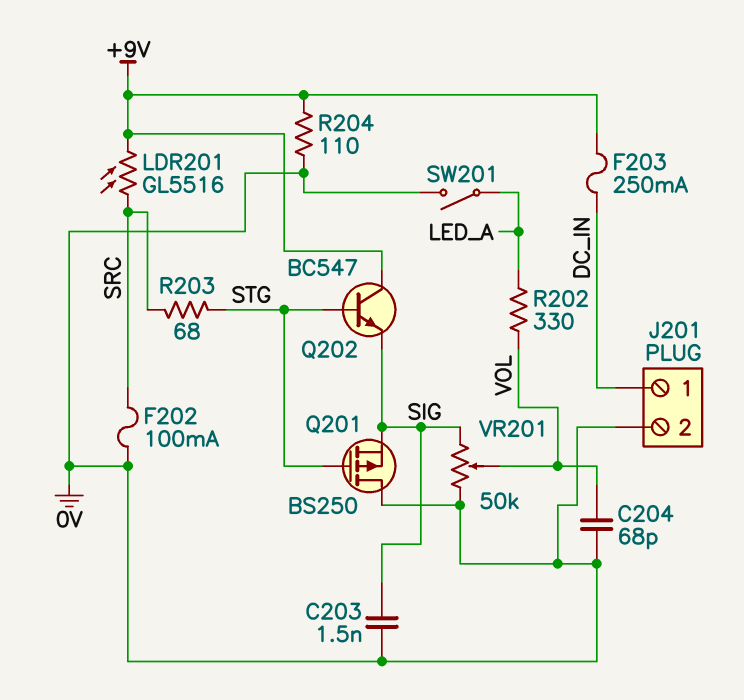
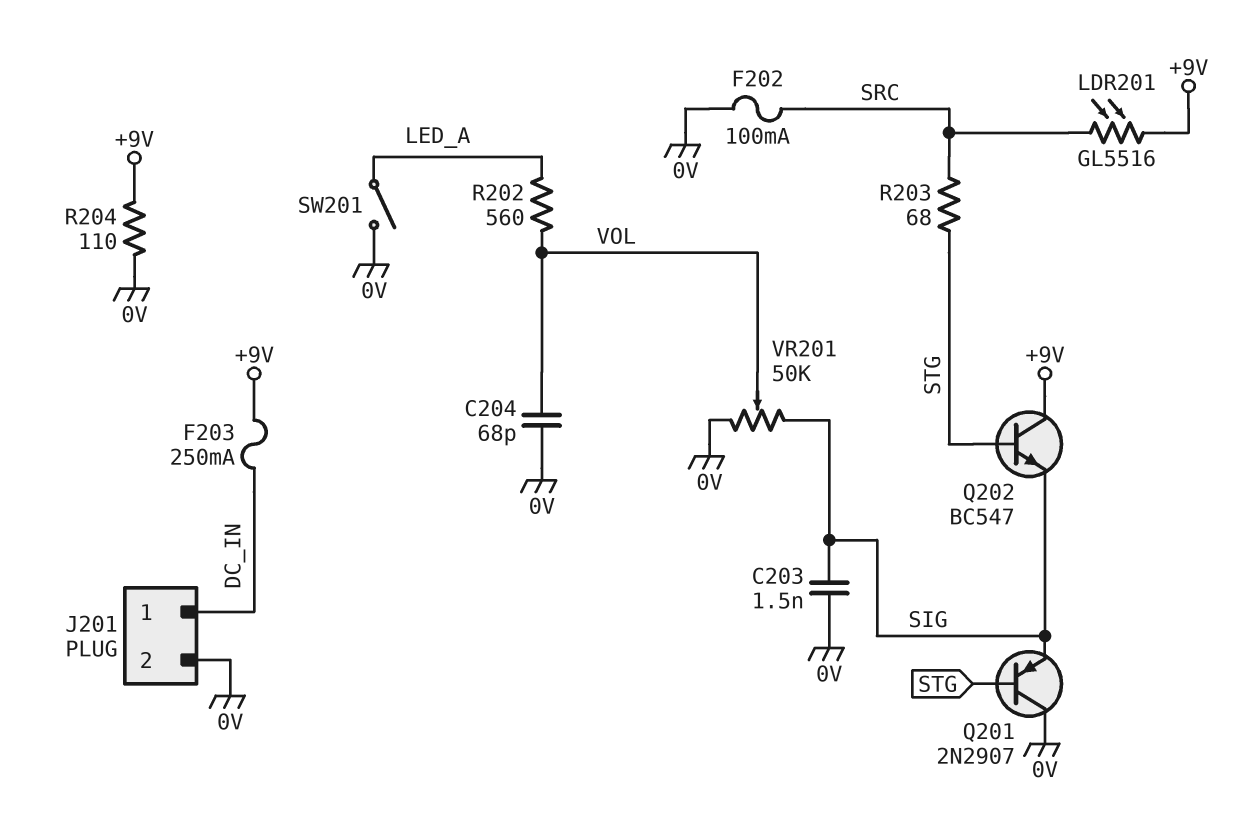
Q201: PMOS BS250 (G STG, D 0V, S SIG) -> PNP 2N2907 (B STG, C 0V, E SIG)
R202: 330 (LED_A, VOL) -> 560 (LED_A, VOL)

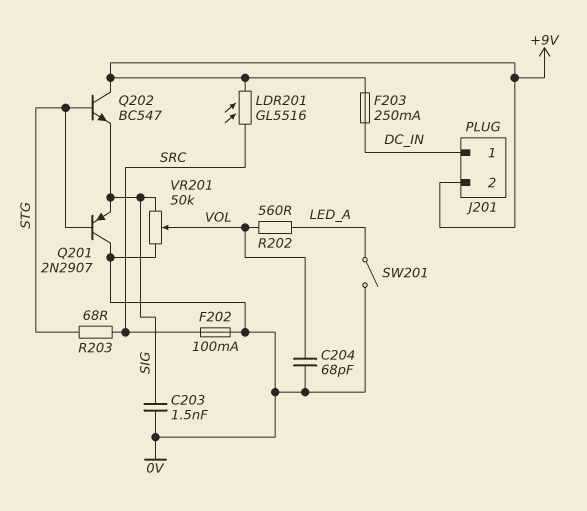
J201 pin 2: 0V -> +9V
R204: 110 (+9V, 0V) -> none

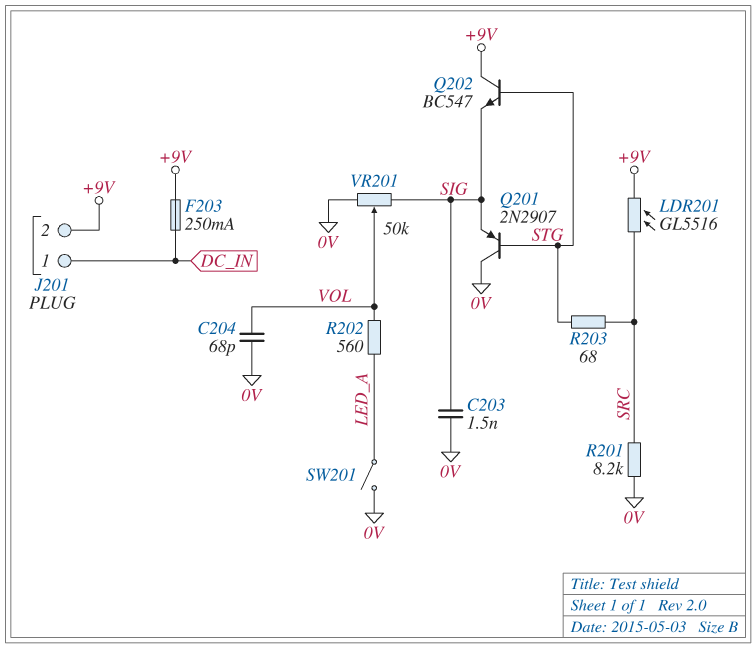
F202: 100mA (0V, SRC) -> none
R201: none -> 8.2k (0V, SRC)

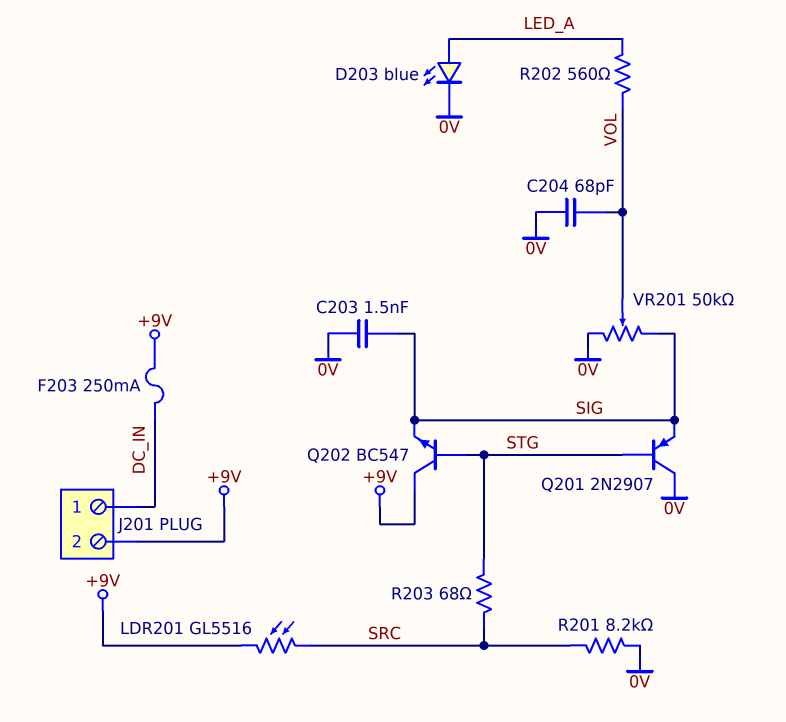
D203: none -> LED blue (A LED_A, K 0V)
SW201: switch (0V, LED_A) -> none

